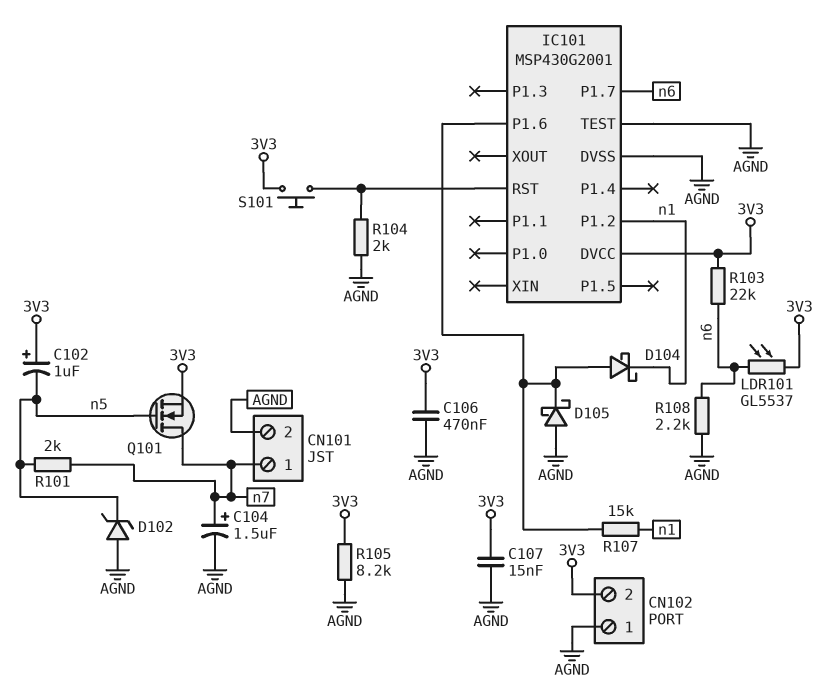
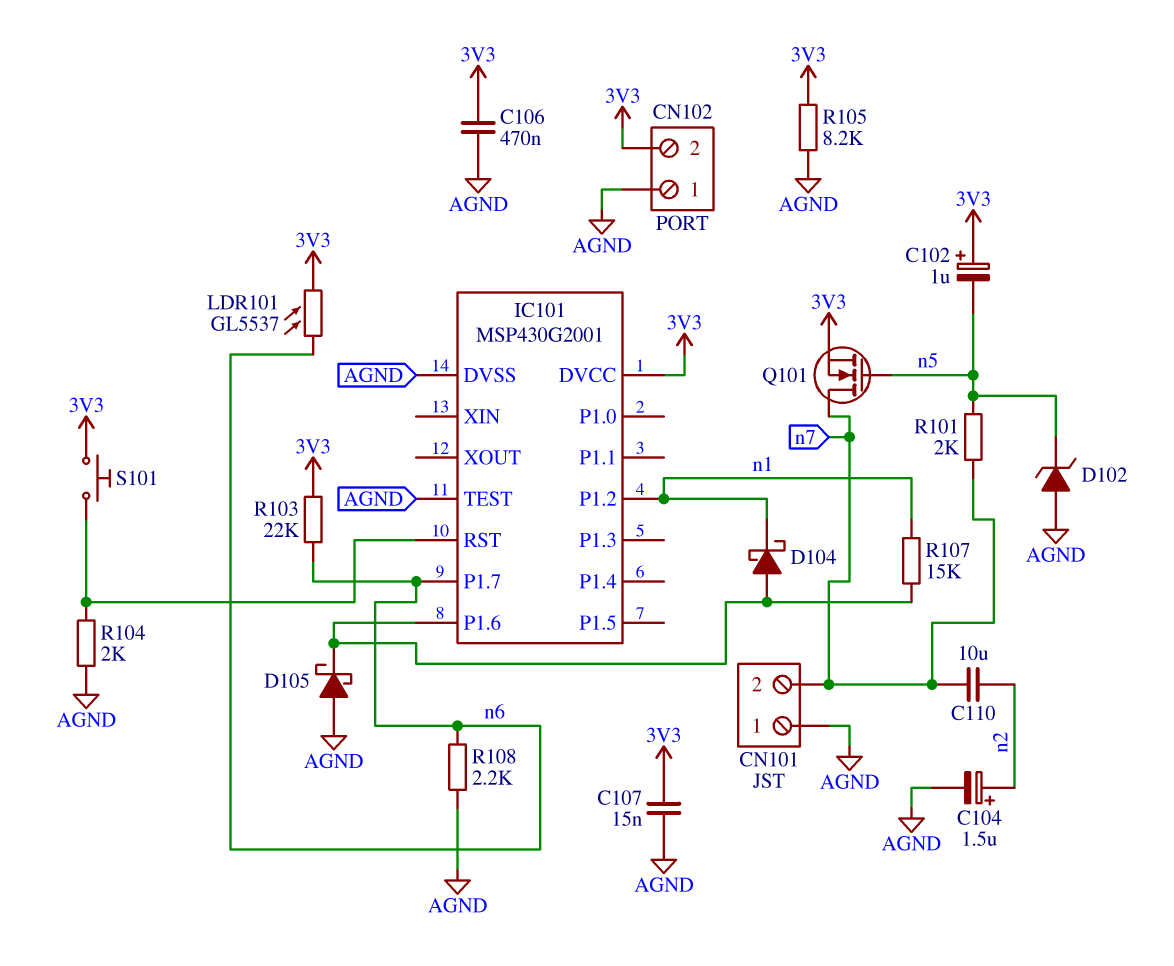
C104: 1.5uF (plus n7, minus AGND) -> 1.5uF (plus n2, minus AGND)
C110: none -> 10uF (n2, n7)
CN101 pin 1: n7 -> AGND
CN101 pin 2: AGND -> n7

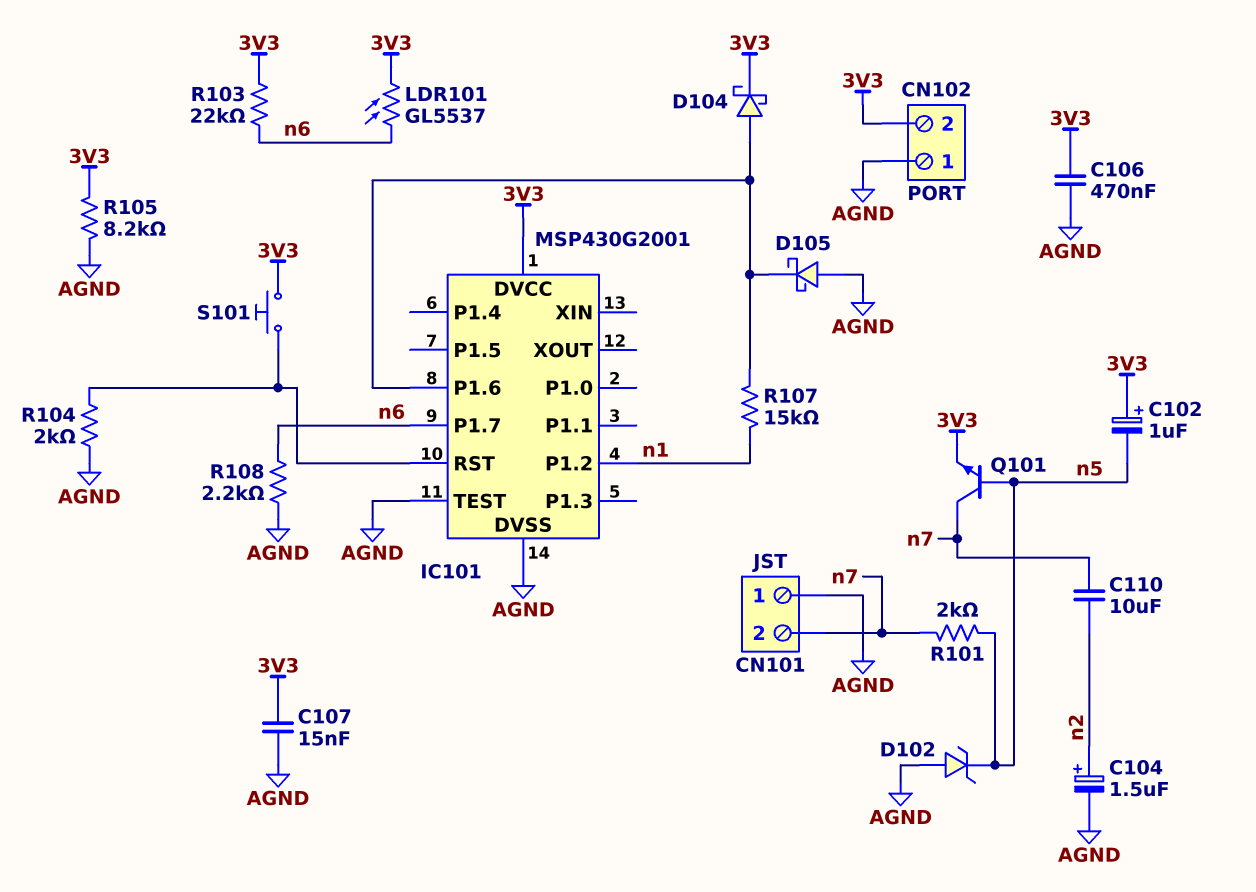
D104: schottky (A IC101/P1.6, K n1) -> schottky (A IC101/P1.6, K 3V3)
Q101: NMOS (G n5, D n7, S 3V3) -> NPN (B n5, C n7, E 3V3)

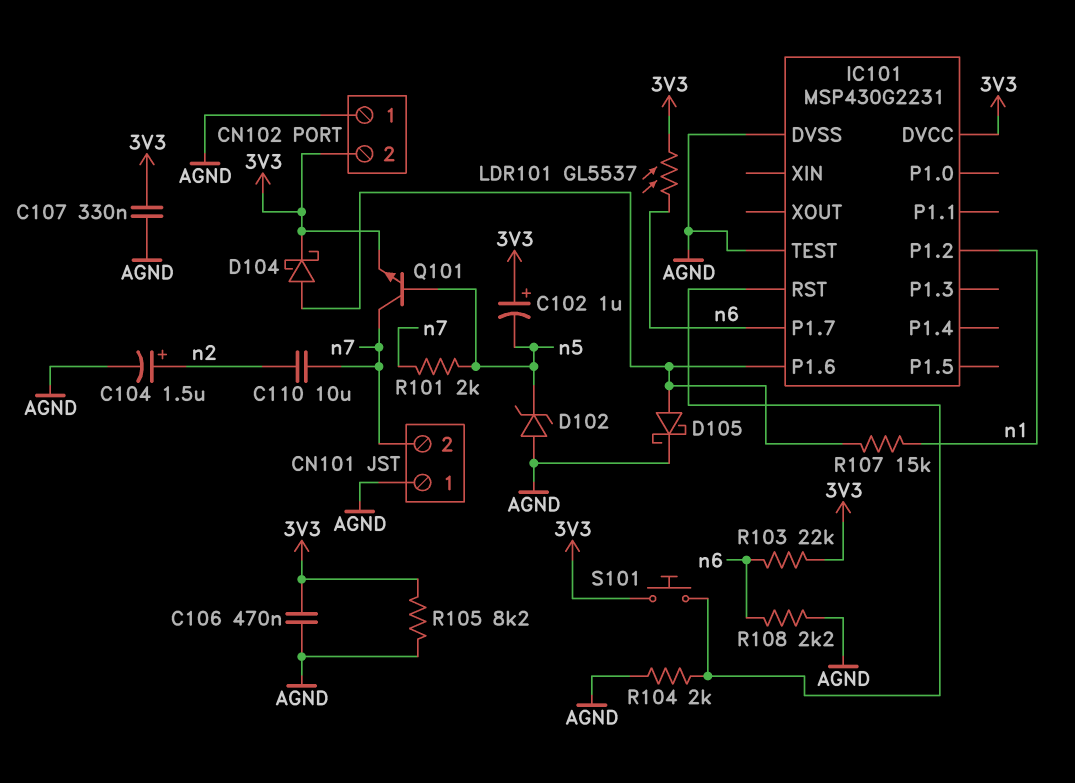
C107: 15nF (3V3, AGND) -> 330nF (3V3, AGND)
D105: schottky (A AGND, K IC101/P1.6) -> schottky (A IC101/P1.6, K AGND)
IC101: MSP430G2001 -> MSP430G2231

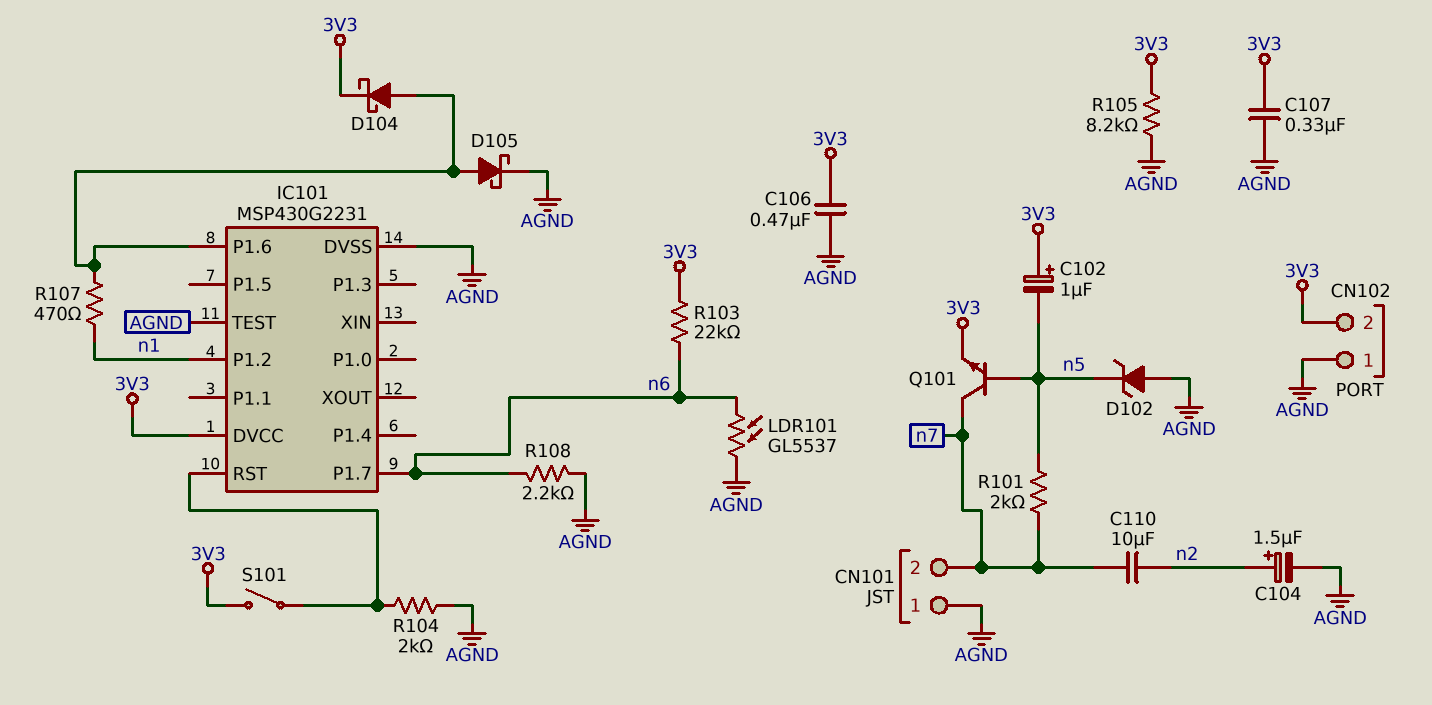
LDR101: GL5537 (3V3, n6) -> GL5537 (AGND, n6)
R107: 15k (IC101/P1.6, n1) -> 470 (IC101/P1.6, n1)
S101: button (3V3, IC101/RST) -> switch (3V3, IC101/RST)

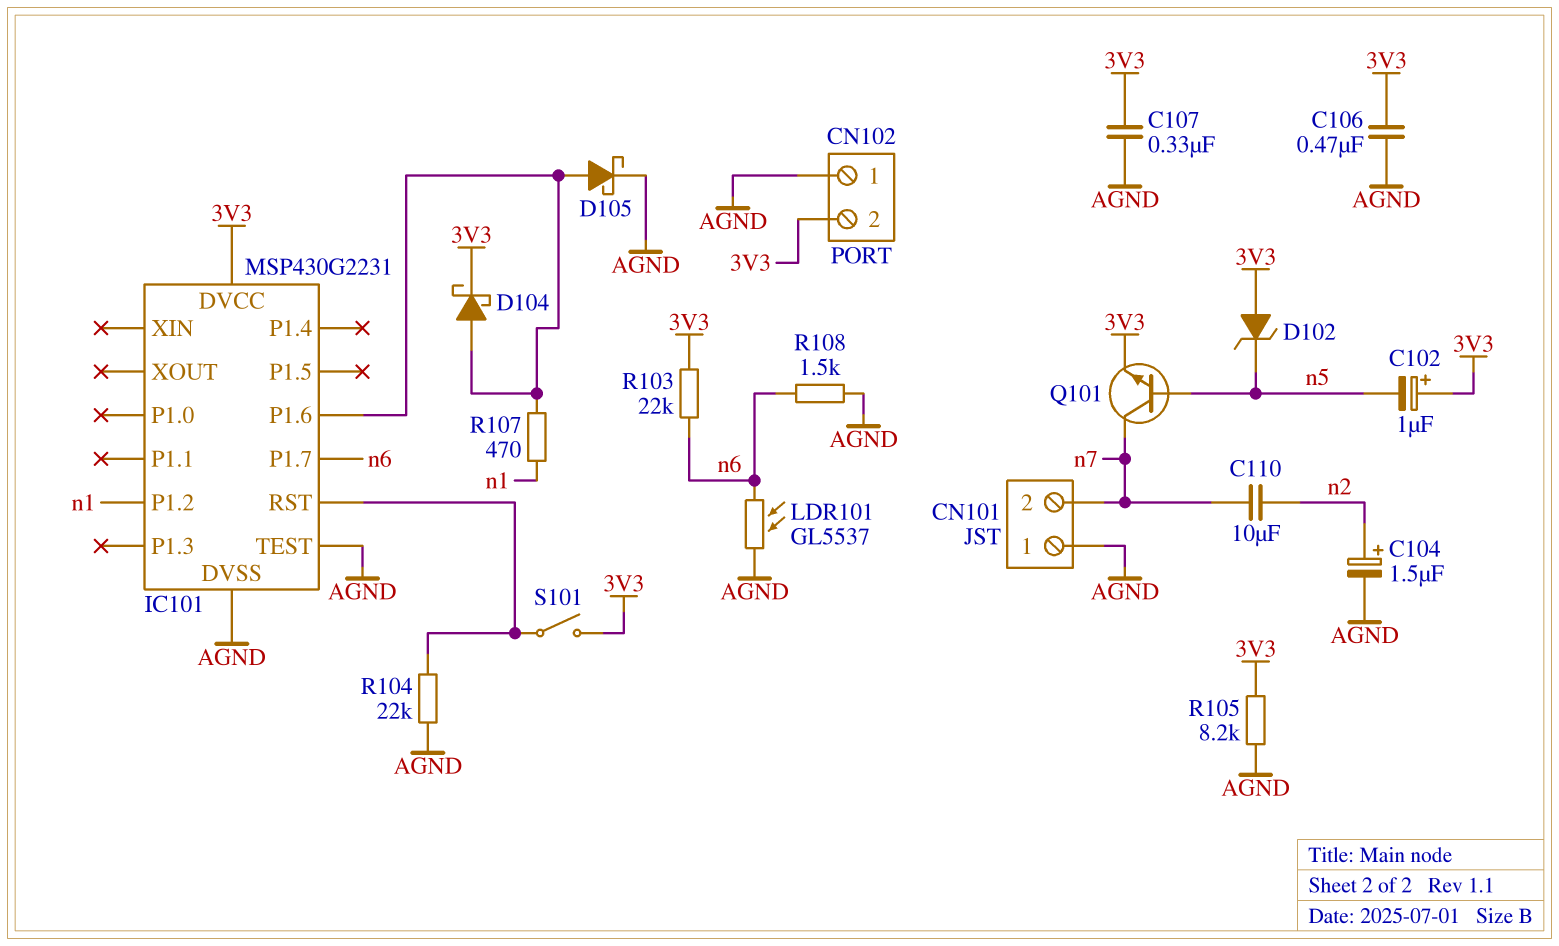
D102: zener (A AGND, K n5) -> zener (A 3V3, K n5)
R101: 2k (n5, n7) -> none
R104: 2k (AGND, IC101/RST) -> 22k (AGND, IC101/RST)
R108: 2.2k (AGND, n6) -> 1.5k (AGND, n6)

